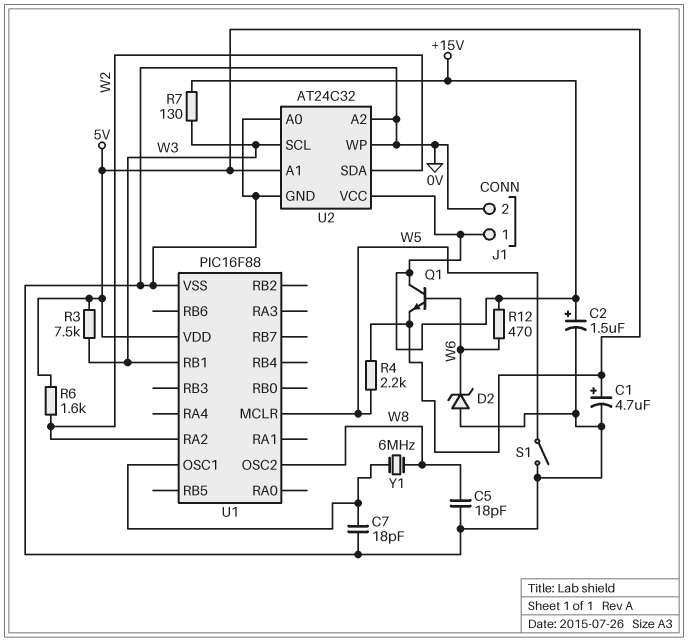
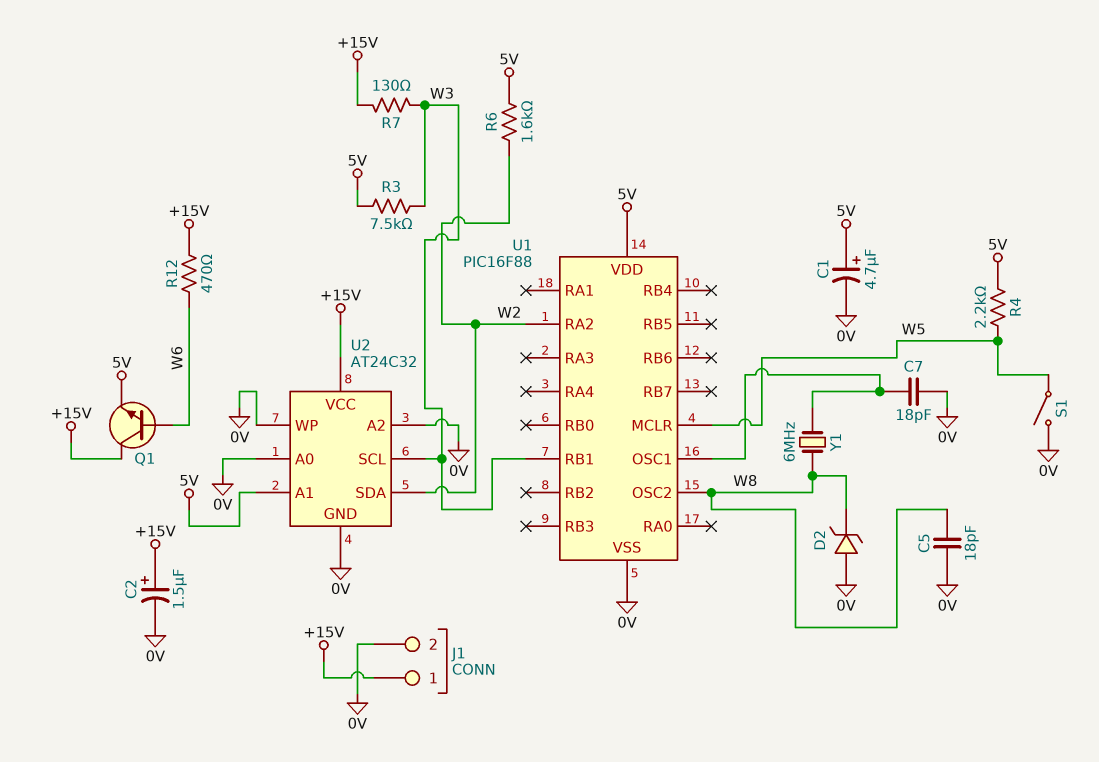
D2: zener (A 0V, K W6) -> zener (A 0V, K W8)

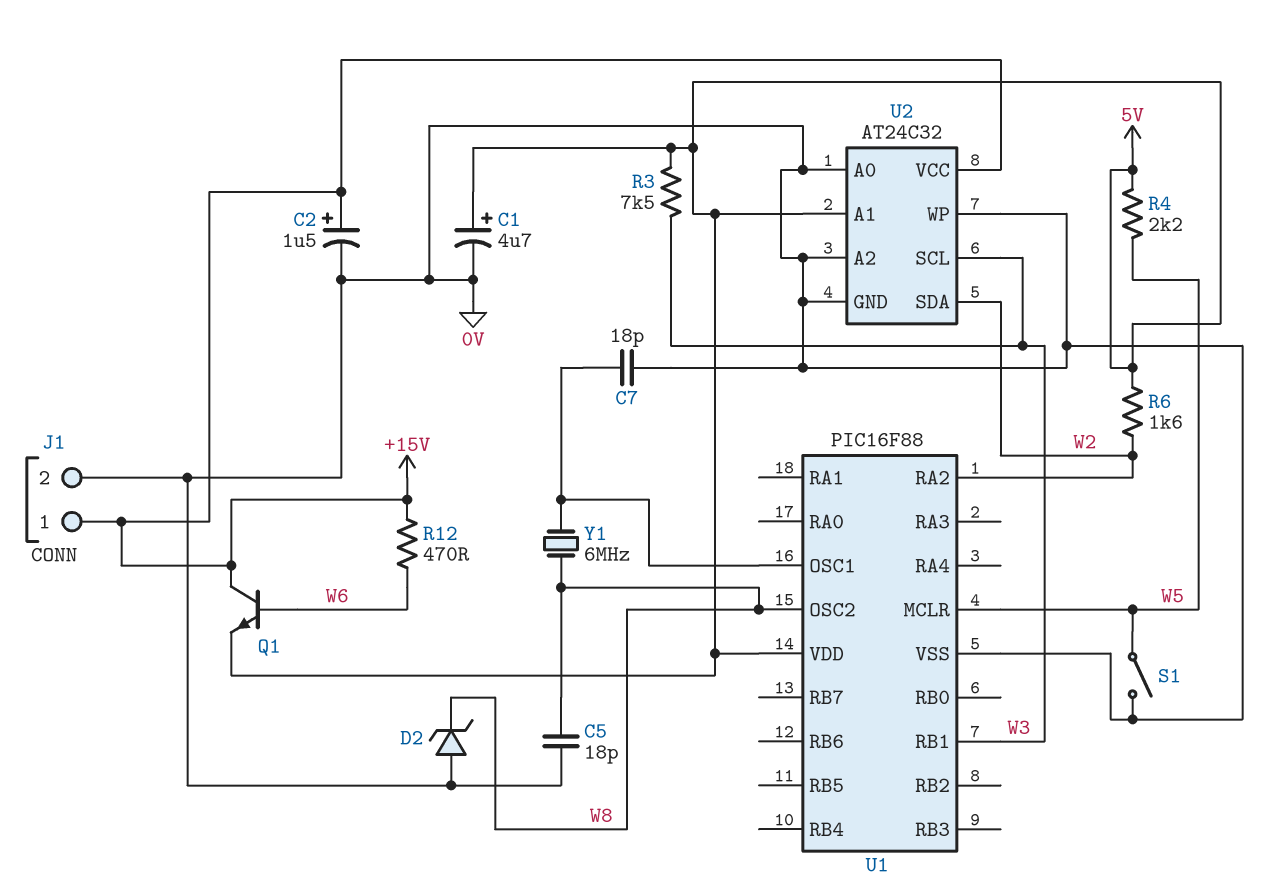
R7: 130 (+15V, W3) -> none

